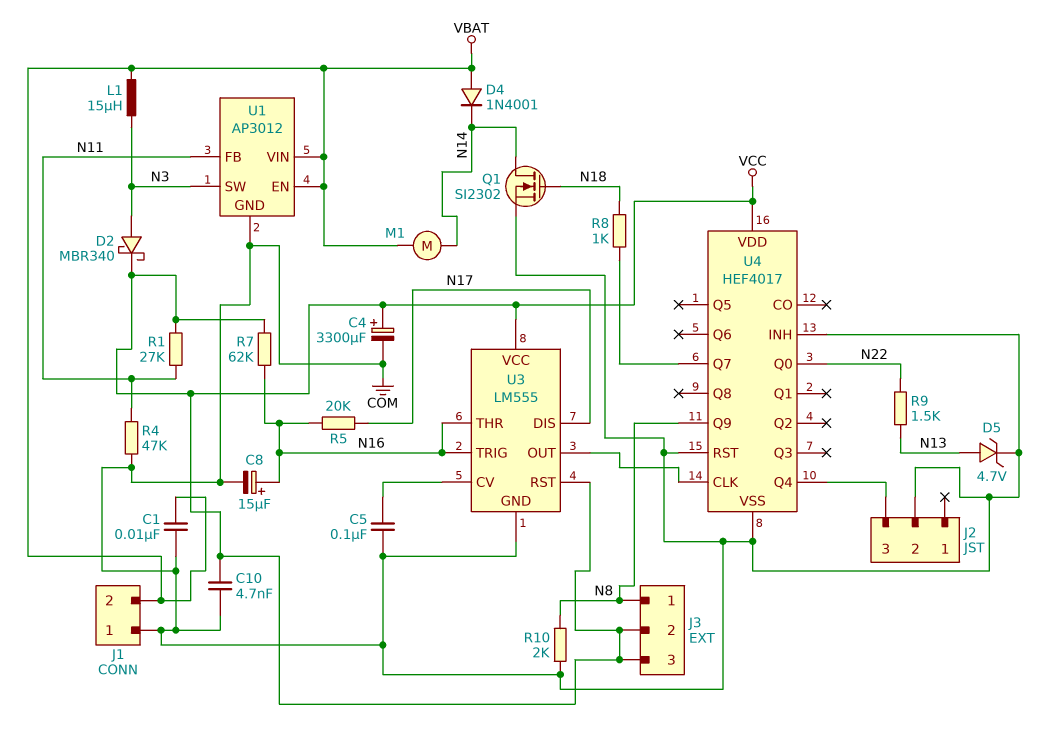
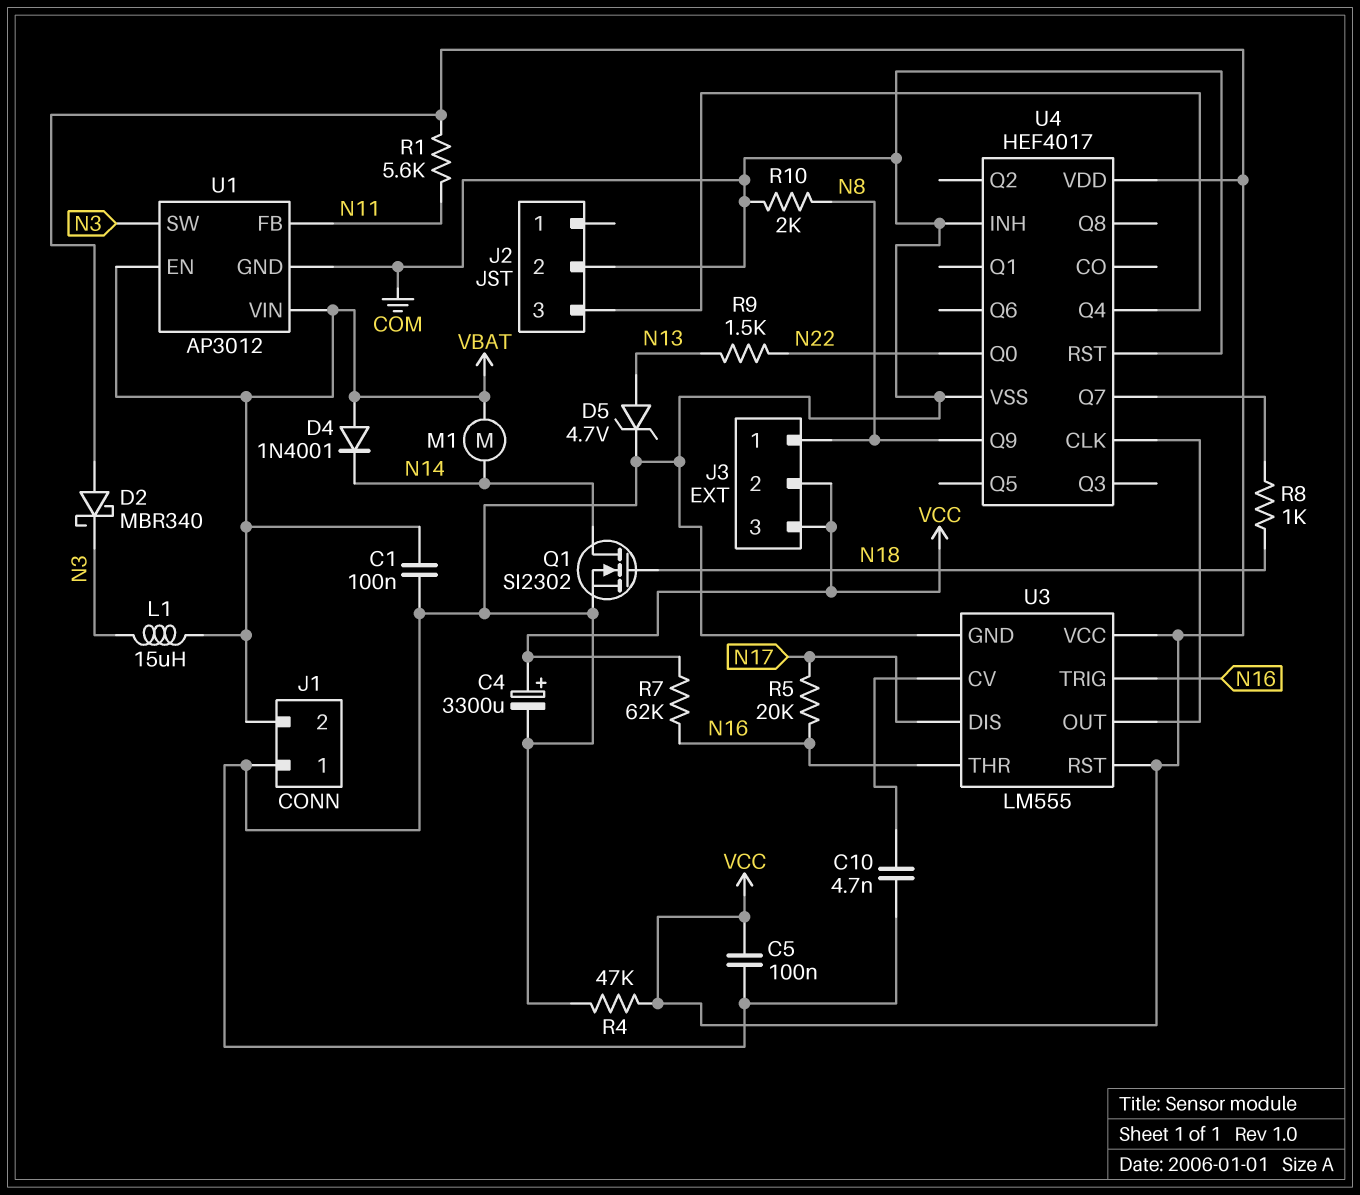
C1: 10nF (COM, VBAT) -> 100nF (COM, VBAT)
C5: 100nF (COM, U3/CV) -> 100nF (COM, VCC)
C8: 15uF (plus N16, minus COM) -> none
C10: 4.7nF (COM, VCC) -> 4.7nF (COM, U3/CV)
D2: schottky MBR340 (A N3, K VCC) -> schottky MBR340 (A VCC, K N3)
R1: 27k (N11, VCC) -> 5.6k (N11, VCC)
R4: 47k (COM, N11) -> 47k (COM, VCC)

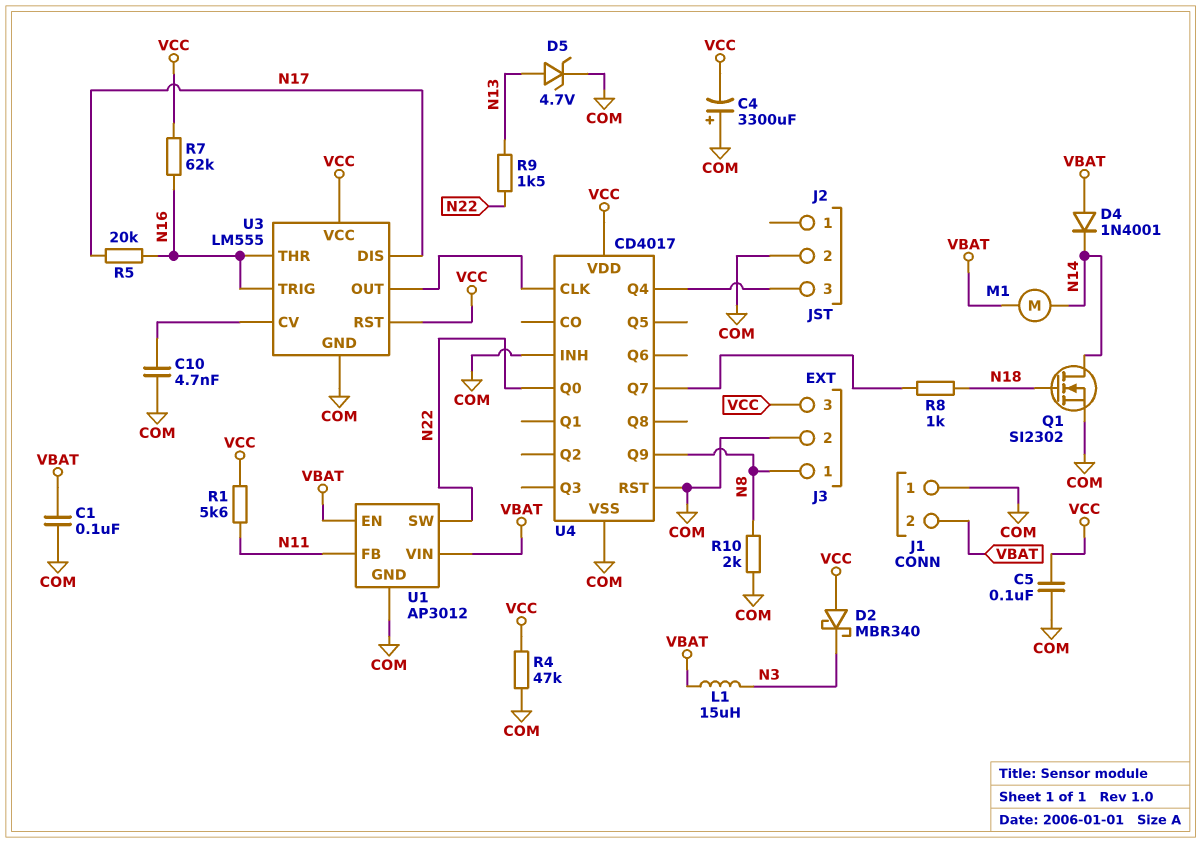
C4: 3300uF (plus VCC, minus COM) -> 3300uF (plus COM, minus VCC)
J3 pin 2: VCC -> COM
U1 pin SW: N3 -> N22
U4: HEF4017 -> CD4017

